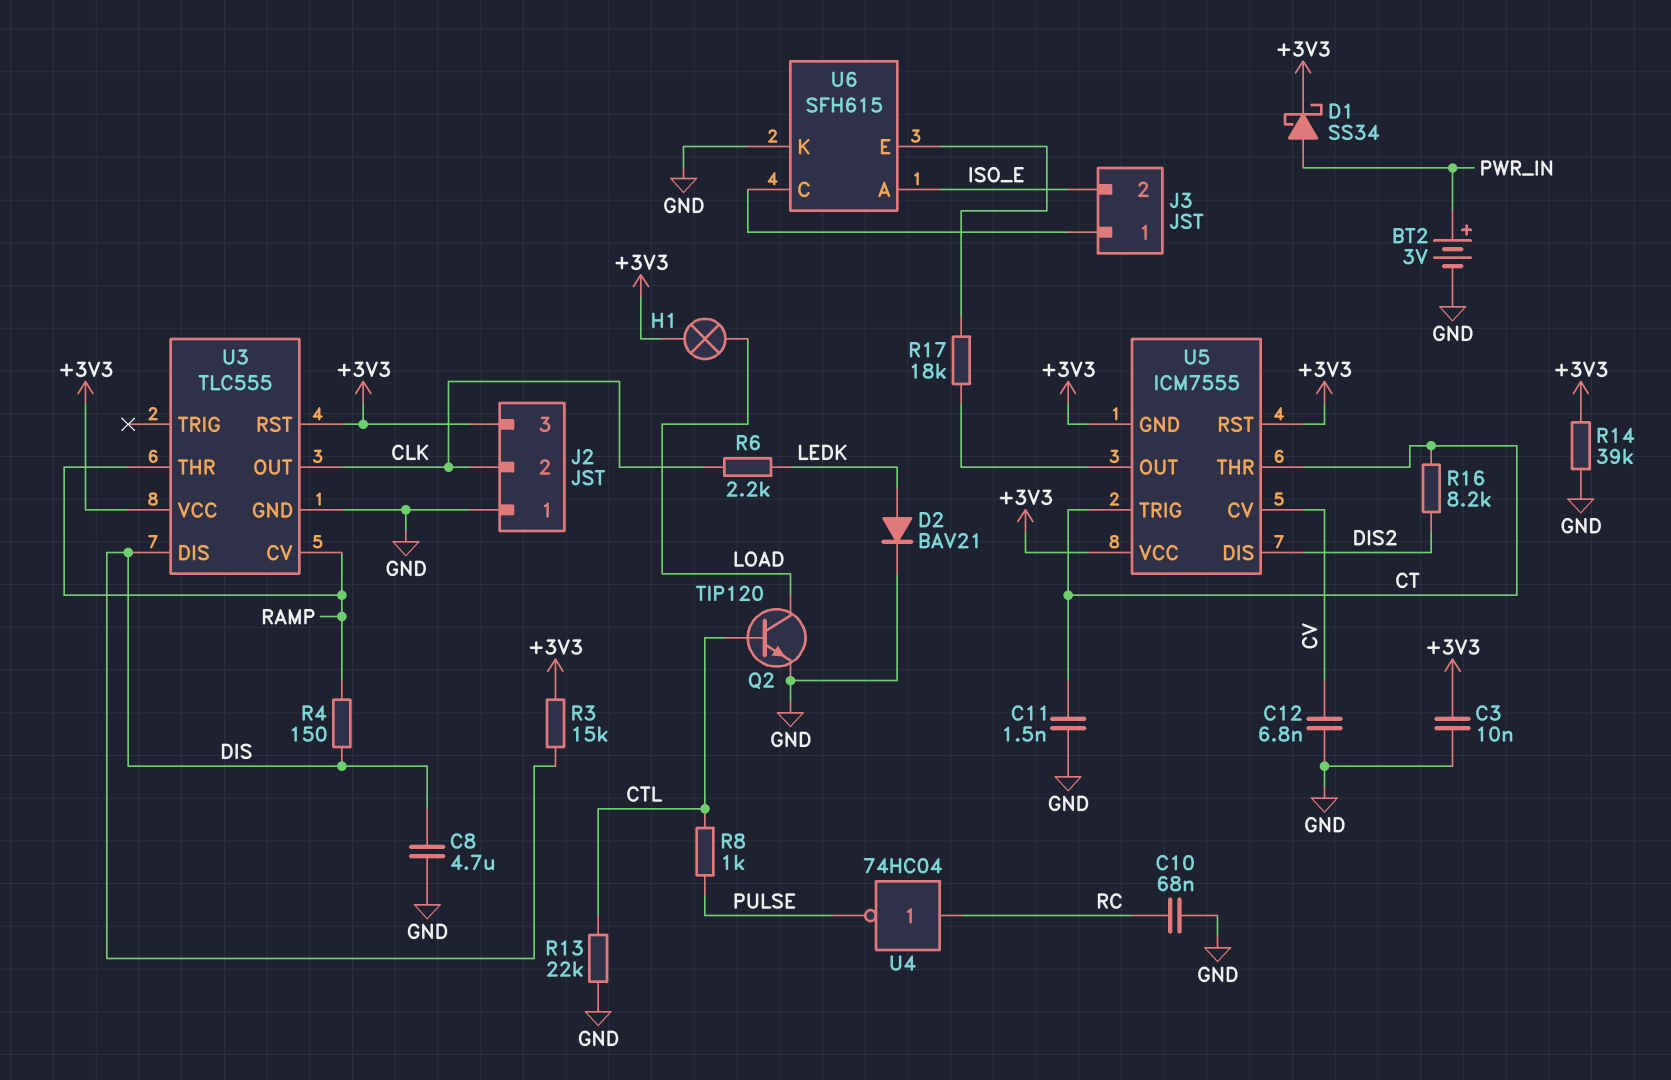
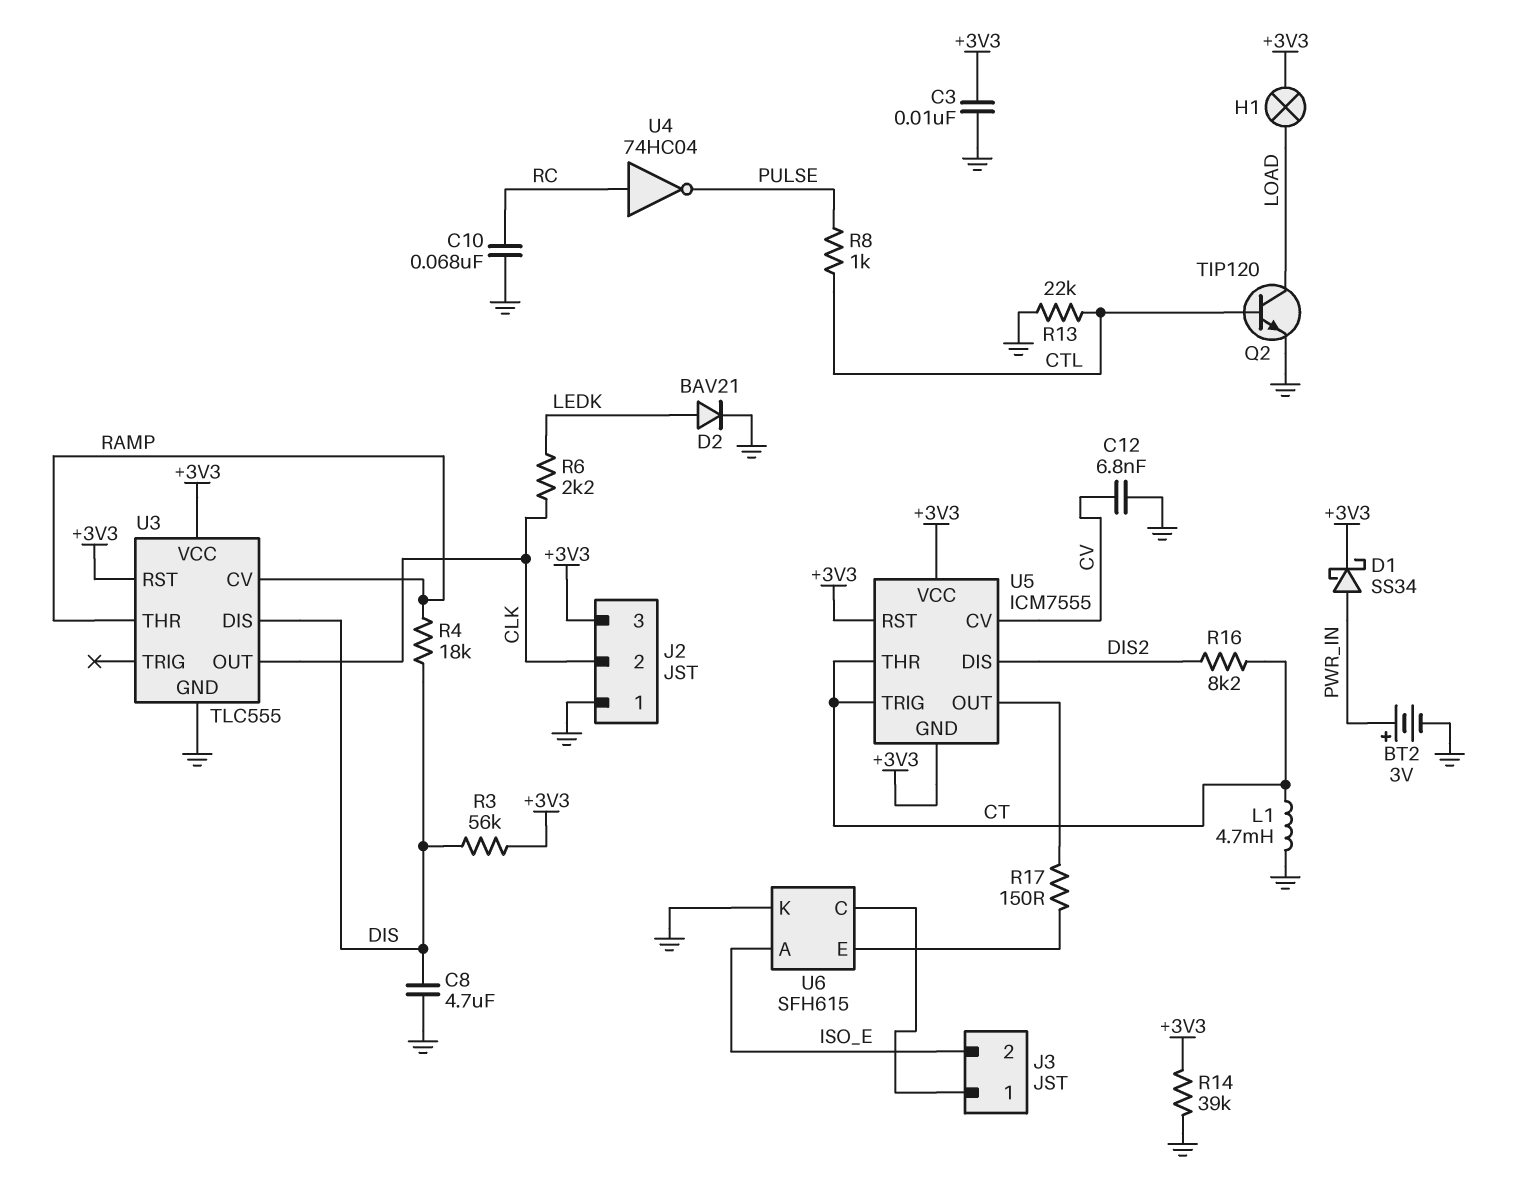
C11: 1.5nF (CT, GND) -> none
L1: none -> 4.7mH (CT, GND)
R3: 15k (+3V3, DIS) -> 56k (+3V3, DIS)
R4: 150 (DIS, RAMP) -> 18k (DIS, RAMP)
R17: 18k (U5/OUT, U6/E) -> 150 (U5/OUT, U6/E)

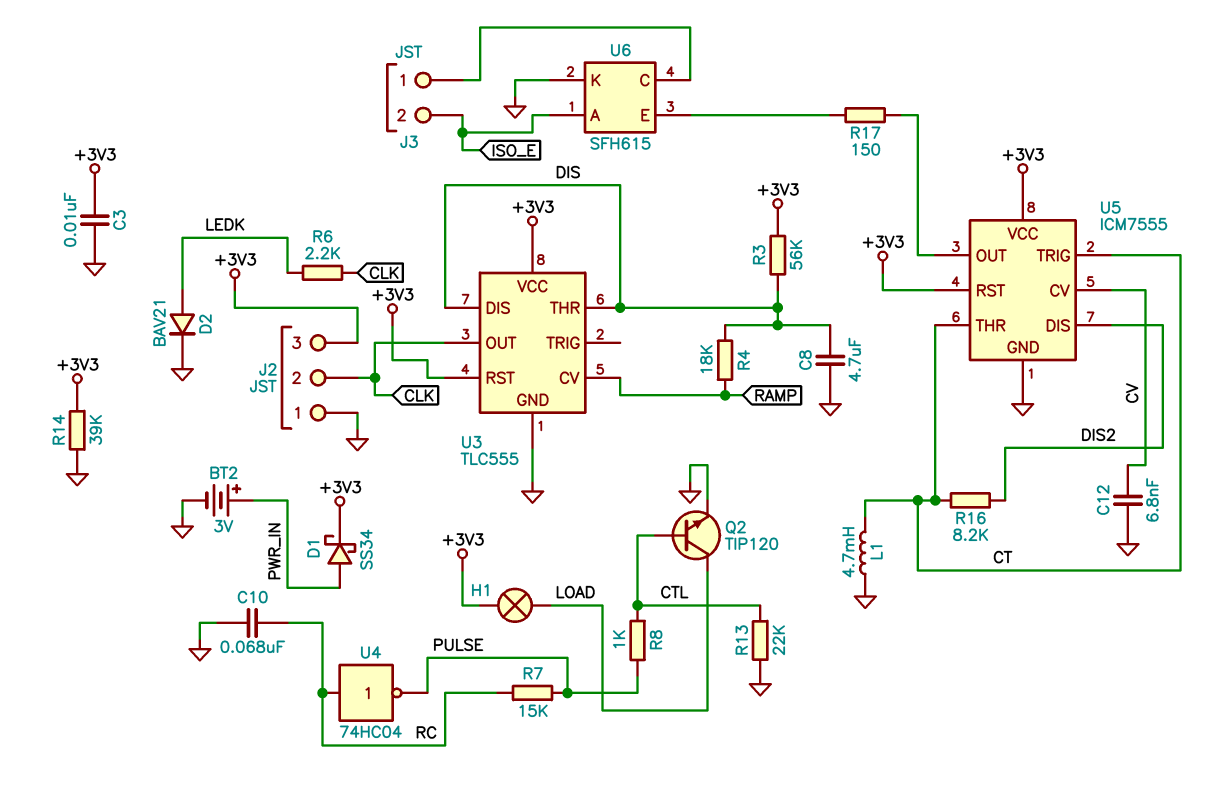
R7: none -> 15k (PULSE, RC)
U3 pin THR: RAMP -> DIS
U5 pin GND: +3V3 -> GND

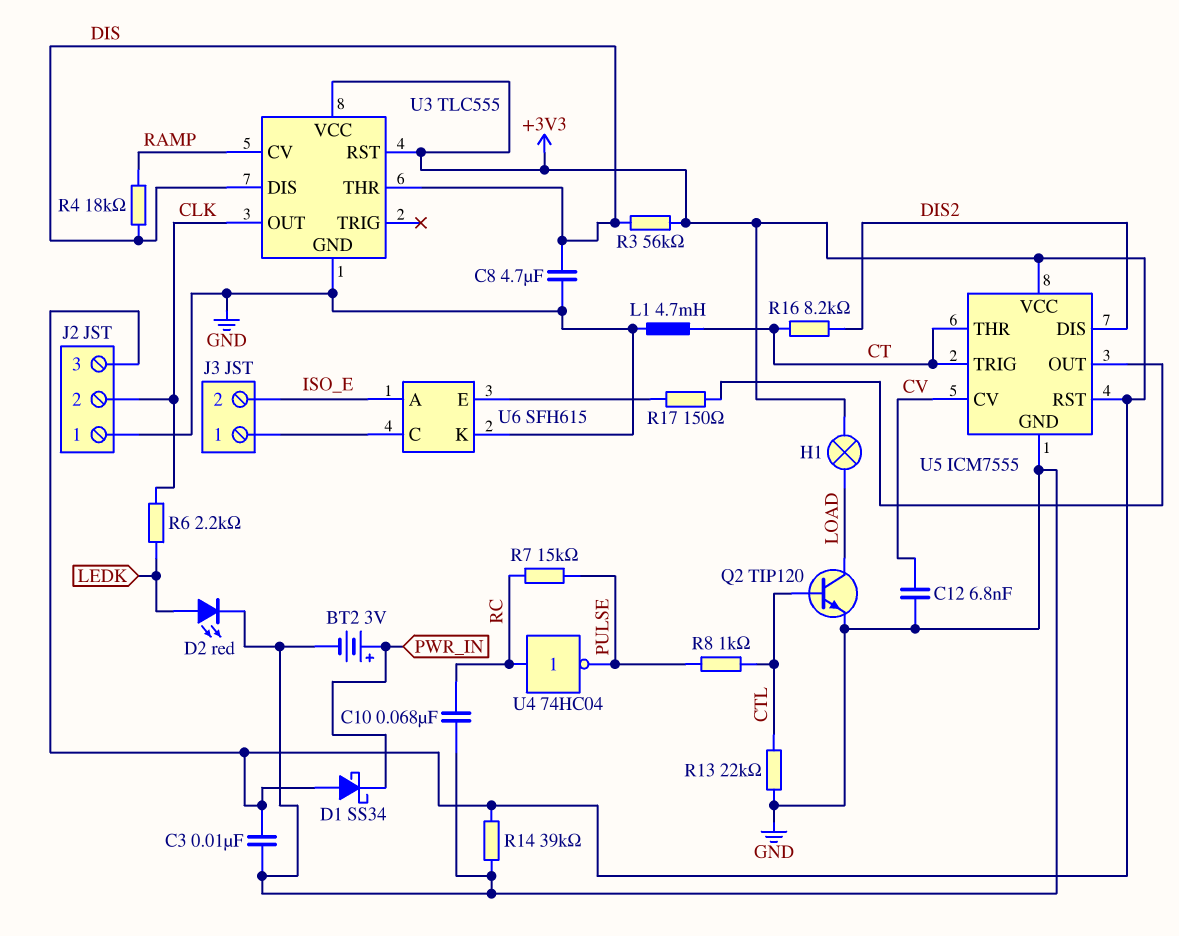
D1: schottky SS34 (A PWR_IN, K +3V3) -> schottky SS34 (A +3V3, K PWR_IN)
D2: diode BAV21 (A LEDK, K GND) -> LED red (A LEDK, K GND)

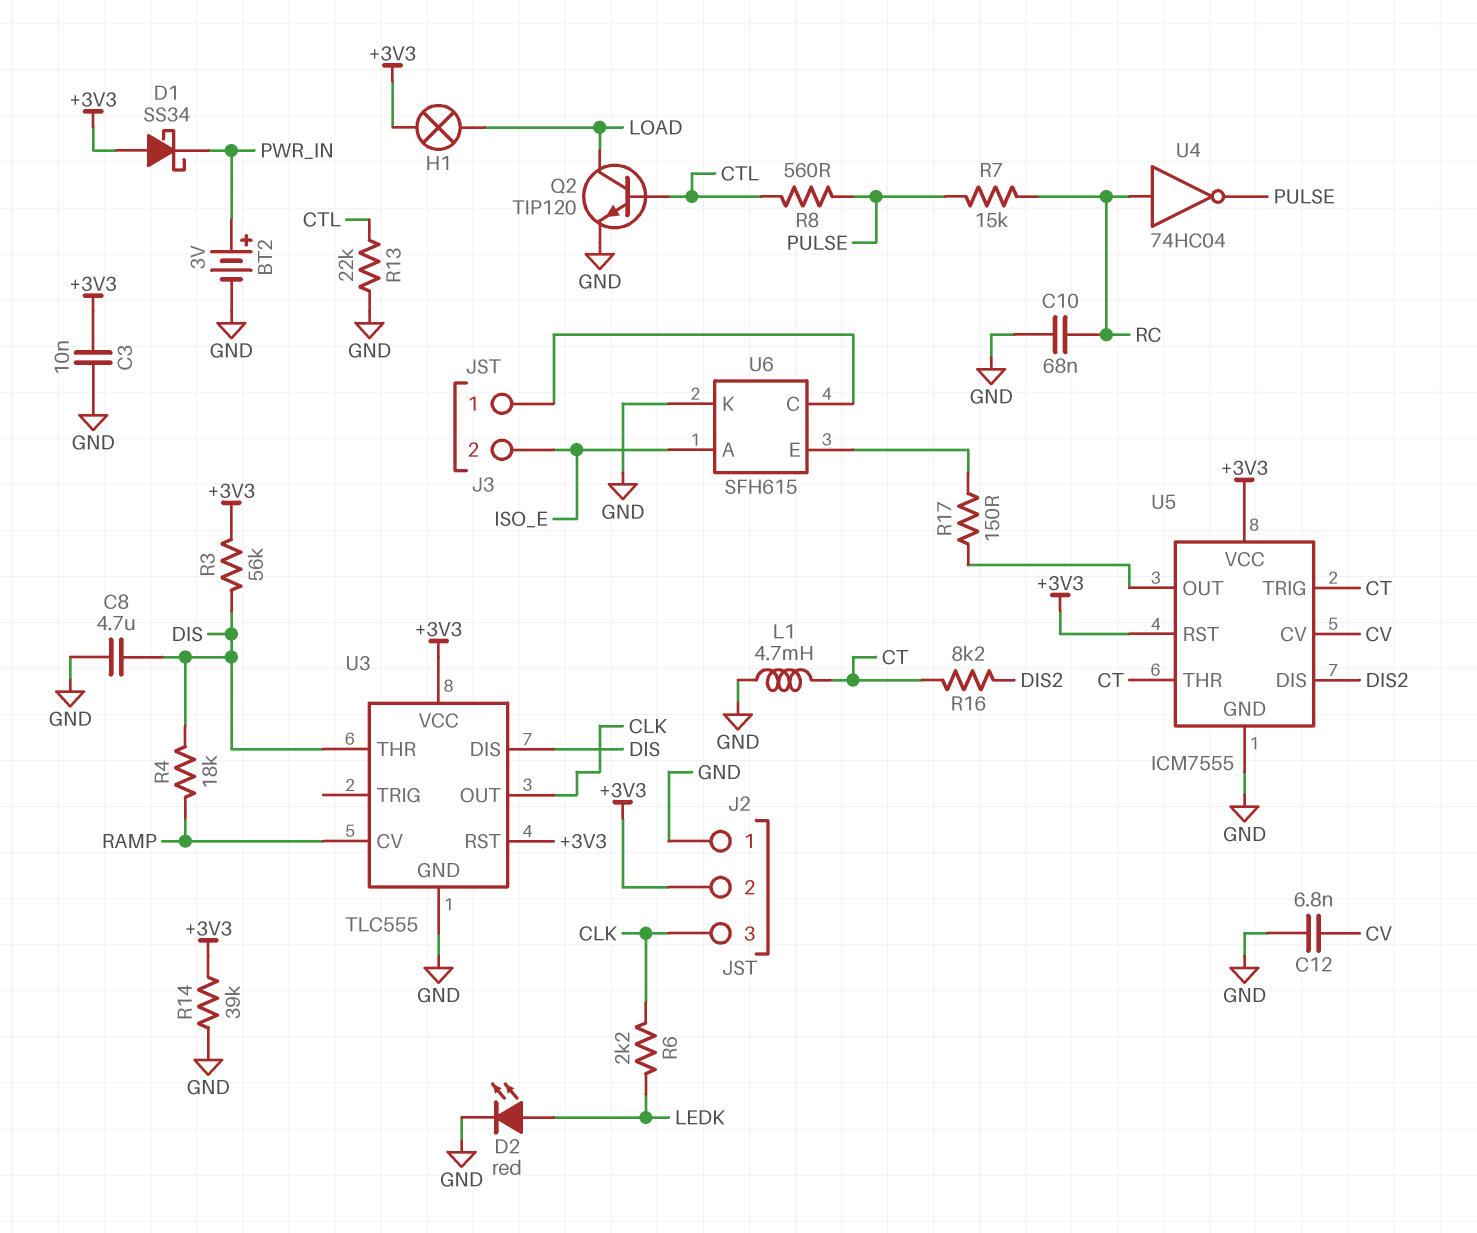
J2 pin 2: CLK -> +3V3
J2 pin 3: +3V3 -> CLK
R8: 1k (CTL, PULSE) -> 560 (CTL, PULSE)

